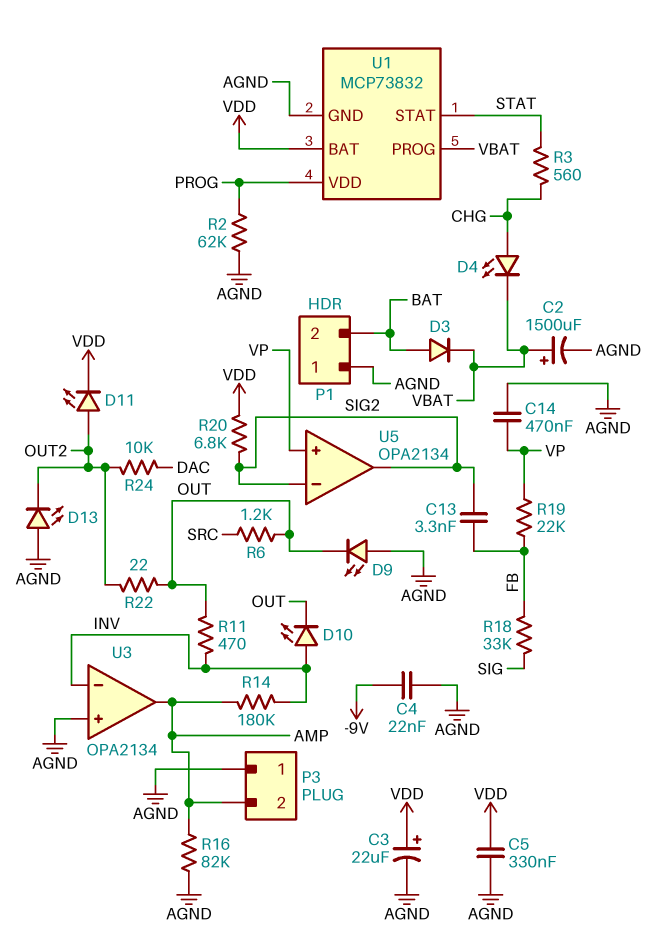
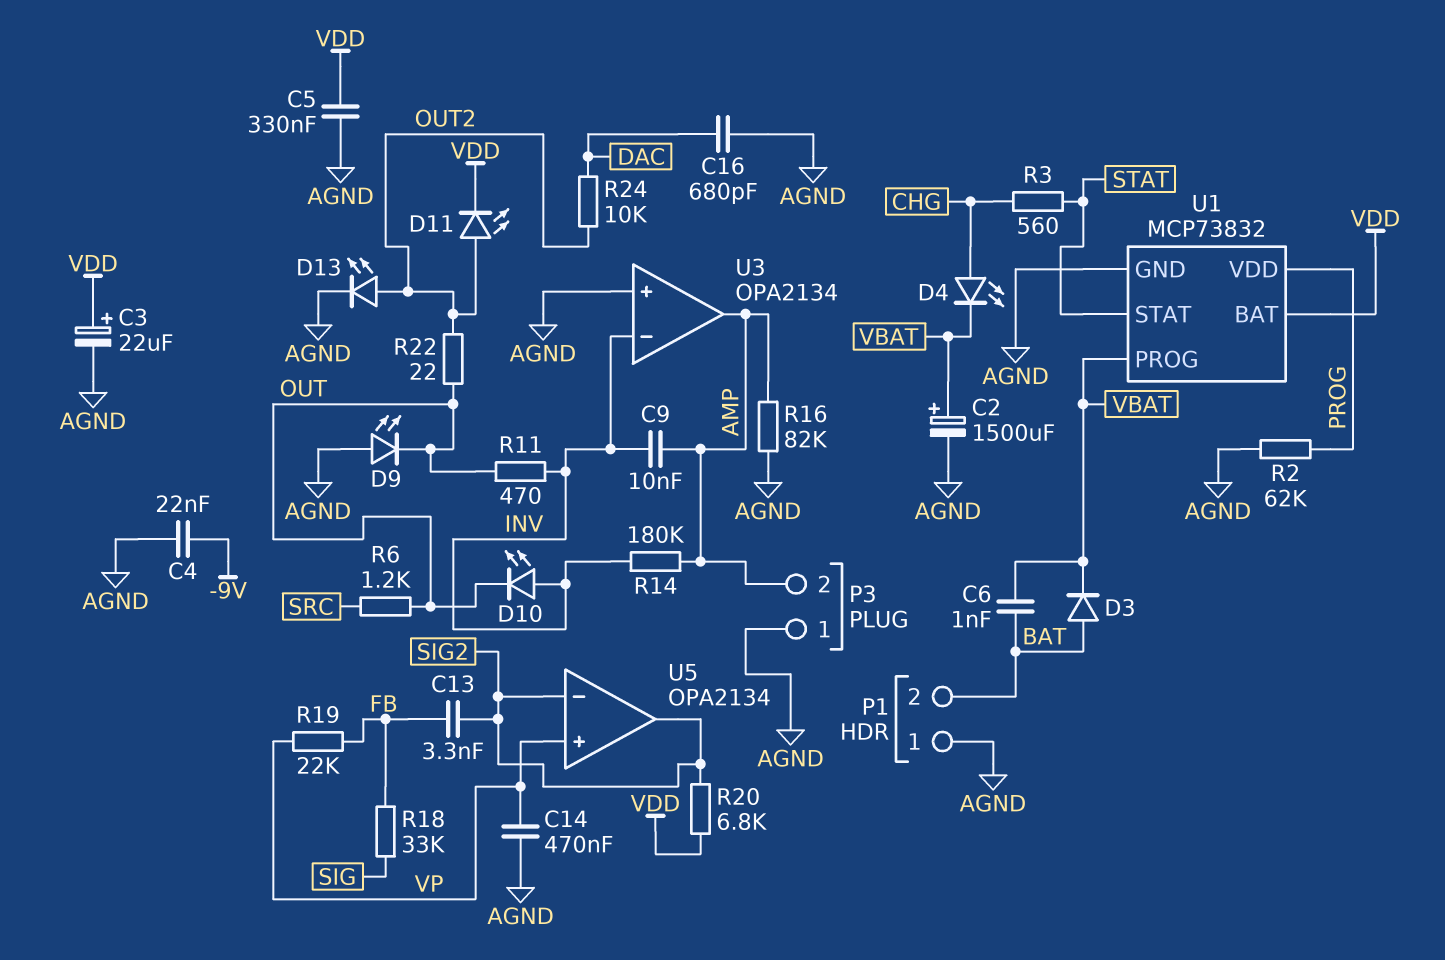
C6: none -> 1nF (BAT, VBAT)
C9: none -> 10nF (AMP, INV)
C16: none -> 680pF (AGND, DAC)
D13: LED (A AGND, K OUT2) -> LED (A OUT2, K AGND)

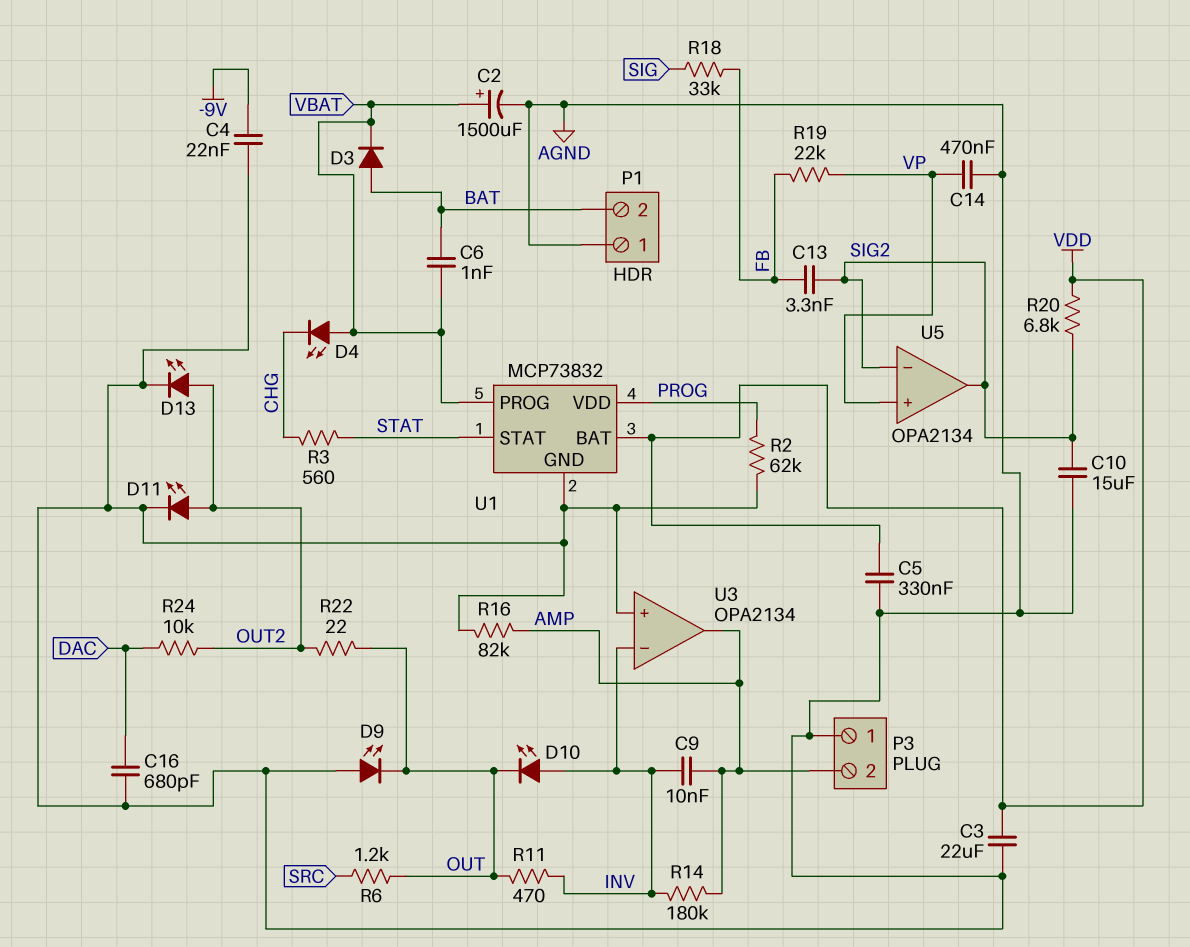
C3: 22uF (plus VDD, minus AGND) -> 22uF (AGND, VDD)
C10: none -> 15uF (AGND, SIG2)
D4: LED (A CHG, K VBAT) -> LED (A VBAT, K CHG)
D11: LED (A OUT2, K VDD) -> LED (A OUT2, K AGND)

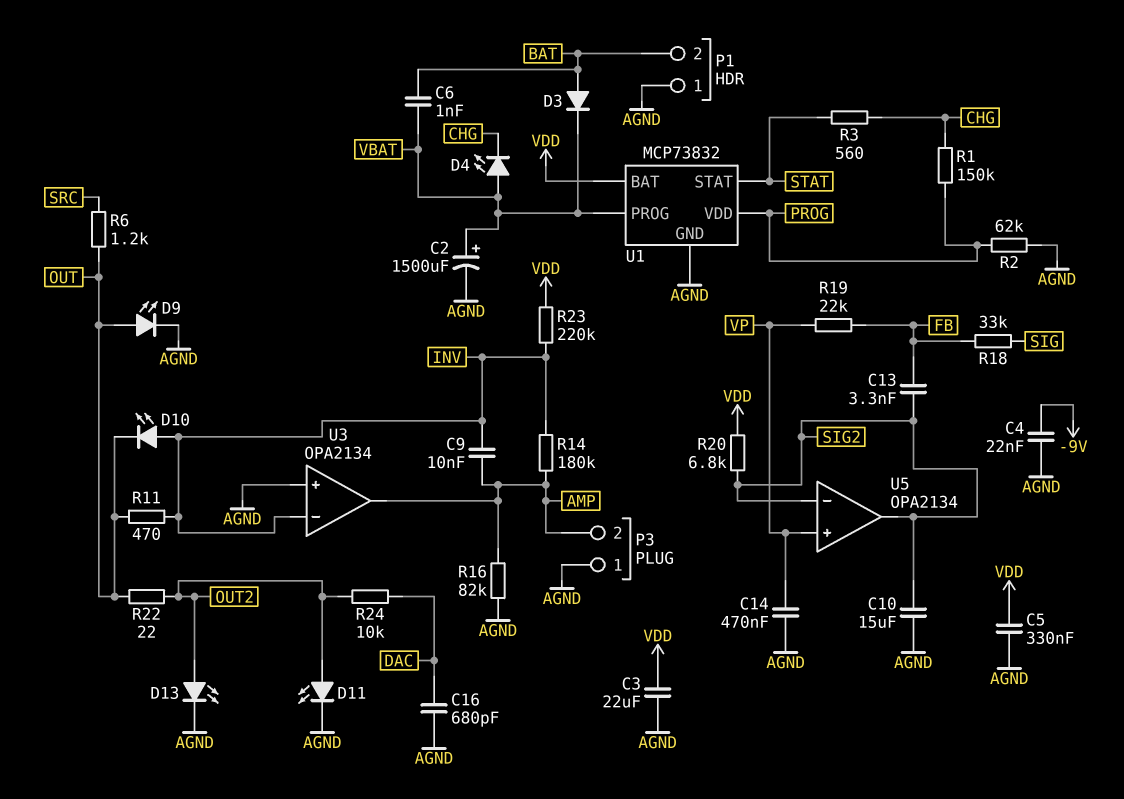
D9: LED (A AGND, K OUT) -> LED (A OUT, K AGND)
R1: none -> 150k (CHG, PROG)
R23: none -> 220k (INV, VDD)

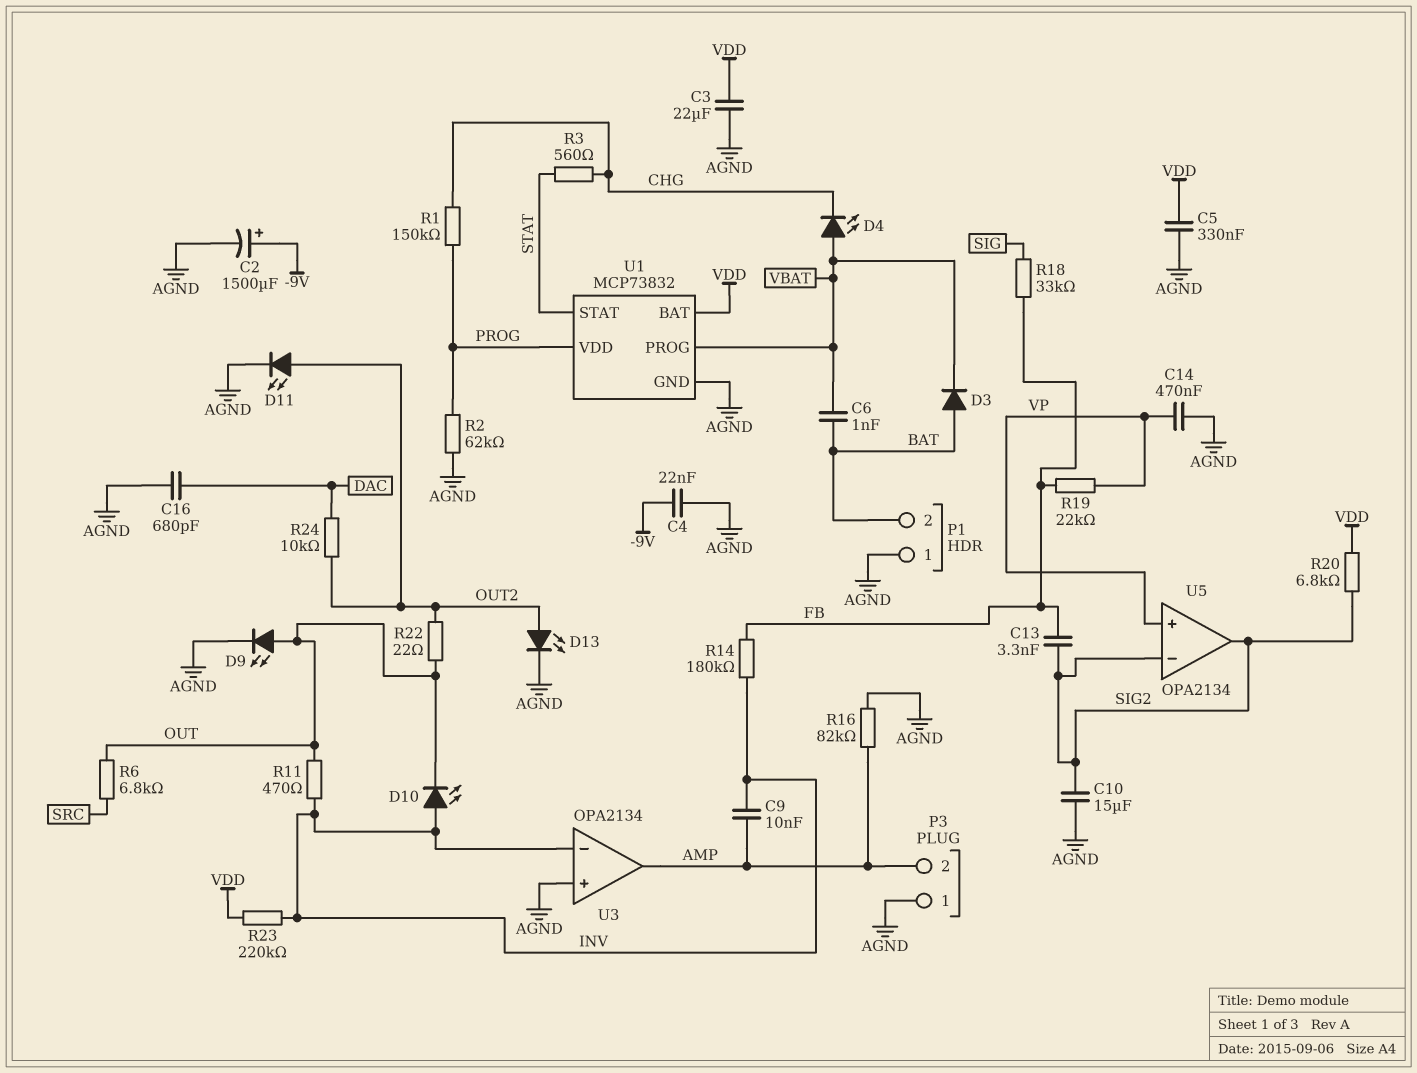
C2: 1500uF (plus VBAT, minus AGND) -> 1500uF (plus -9V, minus AGND)
R6: 1.2k (OUT, SRC) -> 6.8k (OUT, SRC)
R14: 180k (AMP, INV) -> 180k (FB, INV)

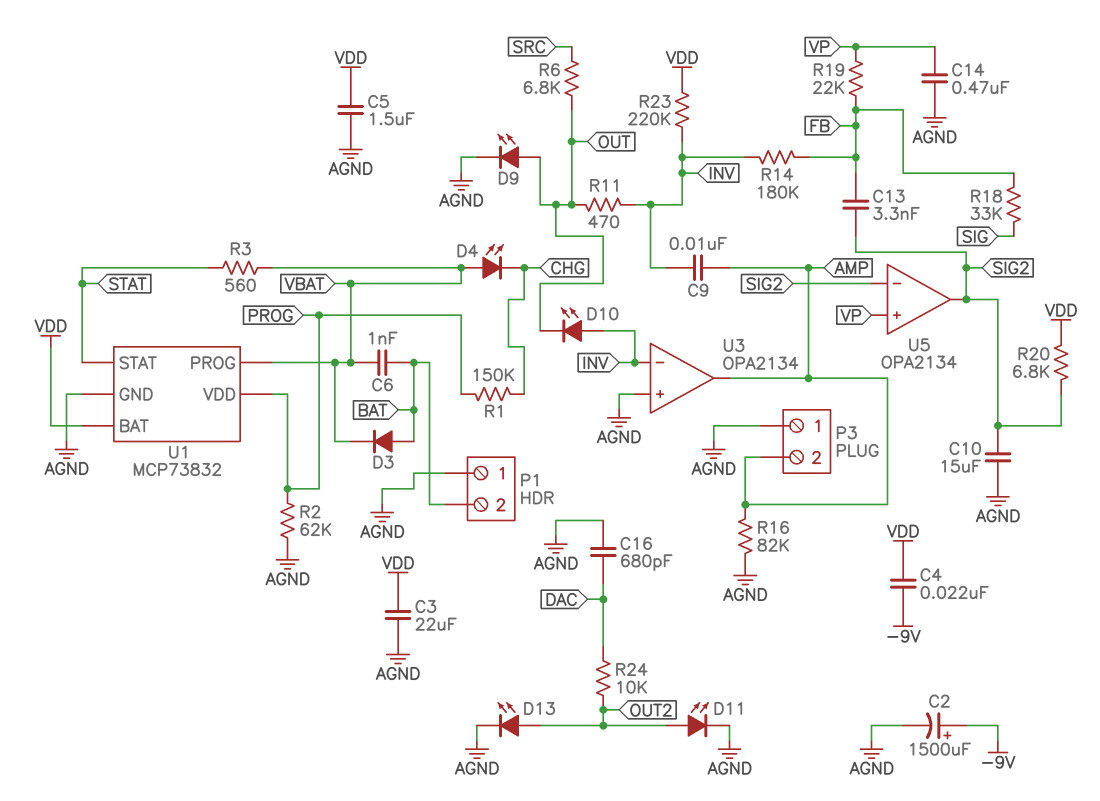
C4: 22nF (-9V, AGND) -> 22nF (-9V, VDD)
C5: 330nF (AGND, VDD) -> 1.5uF (AGND, VDD)
R3: 560 (CHG, STAT) -> 560 (STAT, VBAT)
R22: 22 (OUT, OUT2) -> none

